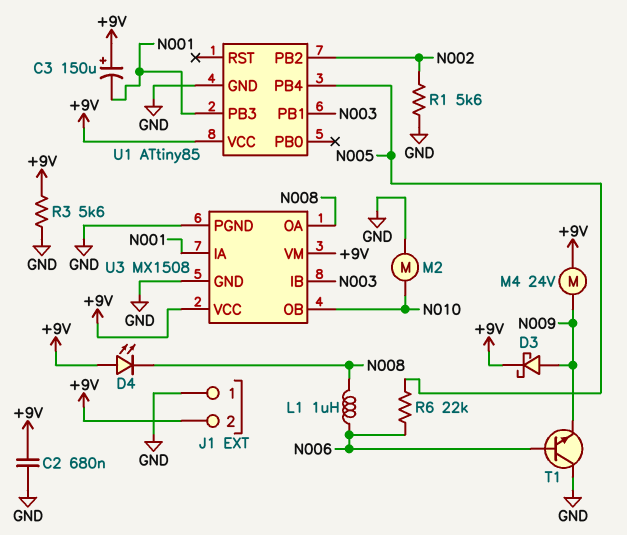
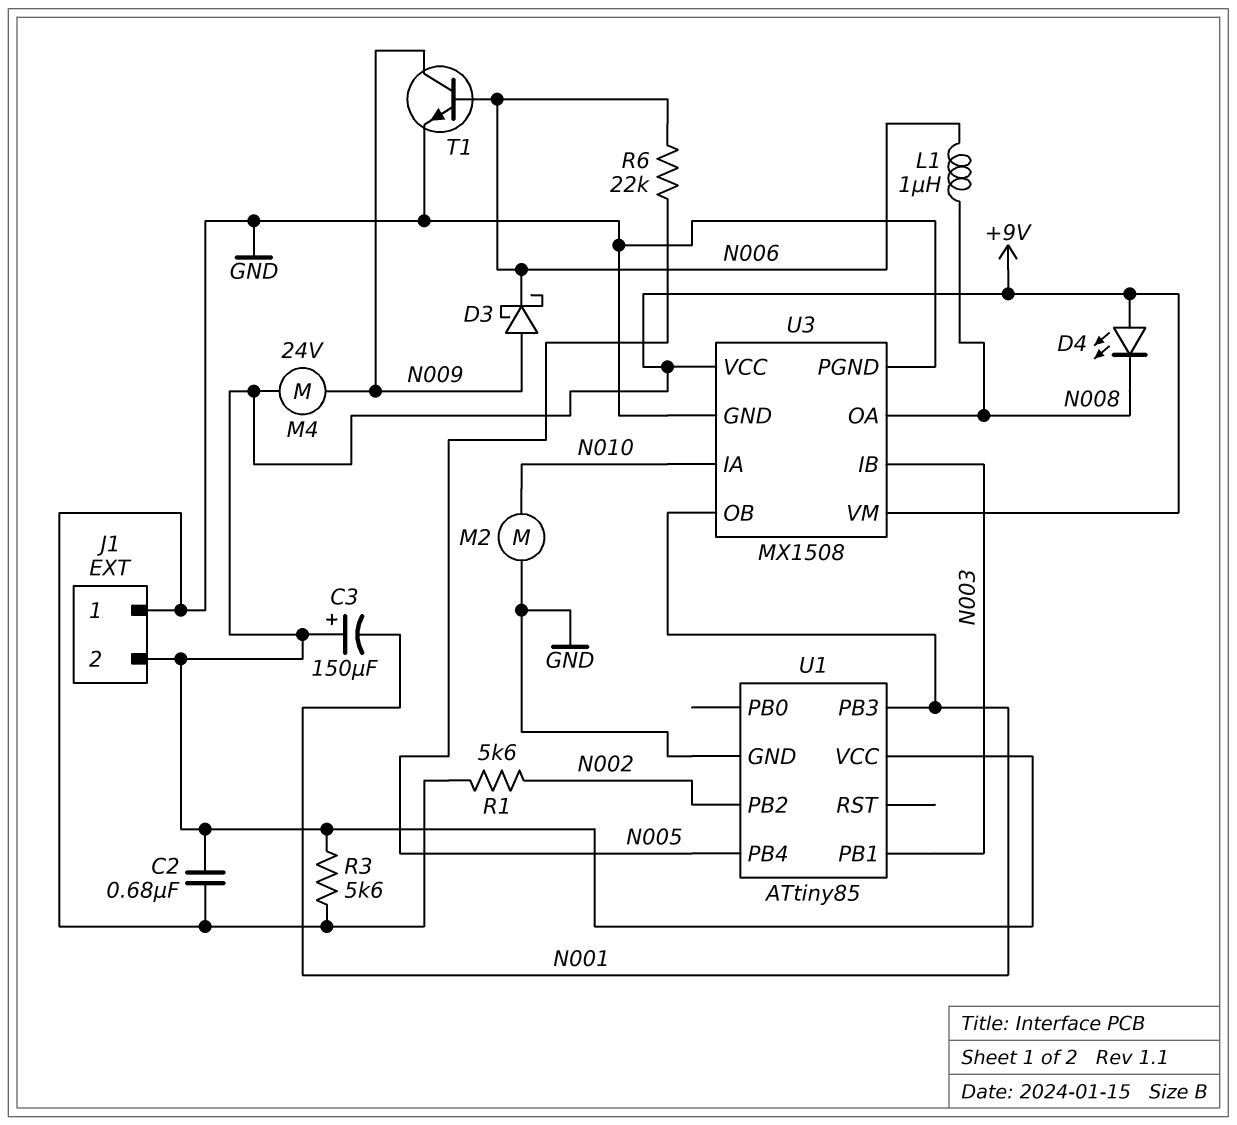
D3: schottky (A N009, K +9V) -> schottky (A N009, K N006)
T1: NPN (B N006, C GND, E N009) -> NPN (B N006, C N009, E GND)
U3 pin IA: N001 -> N010
U3 pin OB: N010 -> N001

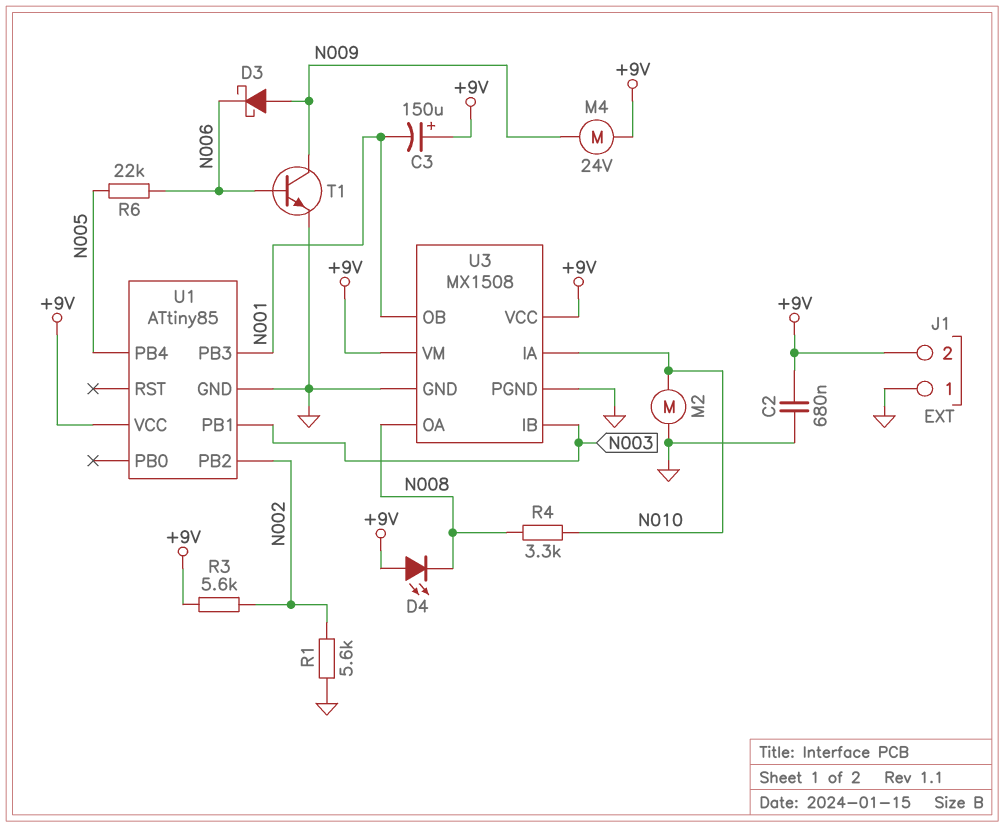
L1: 1uH (N006, N008) -> none
R3: 5.6k (+9V, GND) -> 5.6k (+9V, N002)
R4: none -> 3.3k (N008, N010)

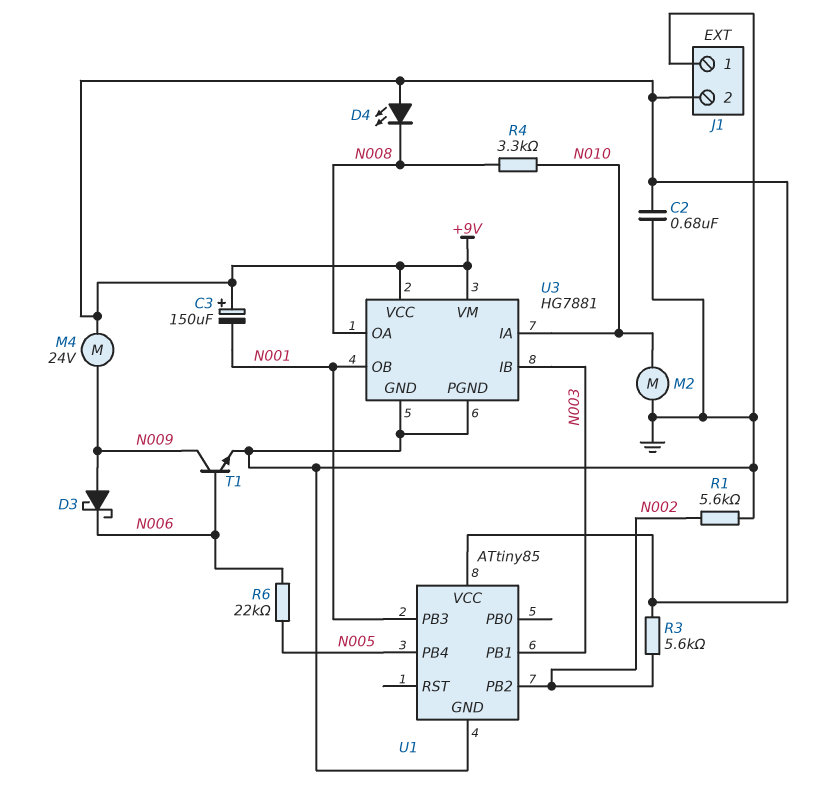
U3: MX1508 -> HG7881

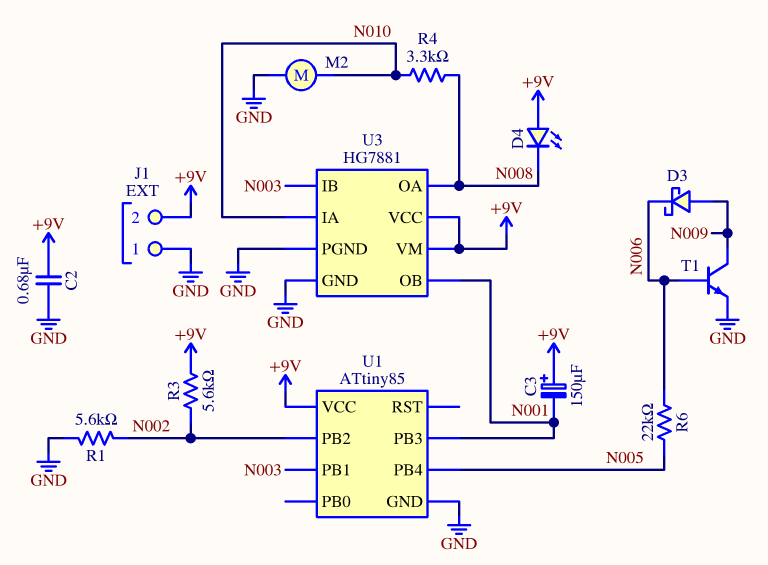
M4: motor 24V (+9V, N009) -> none

